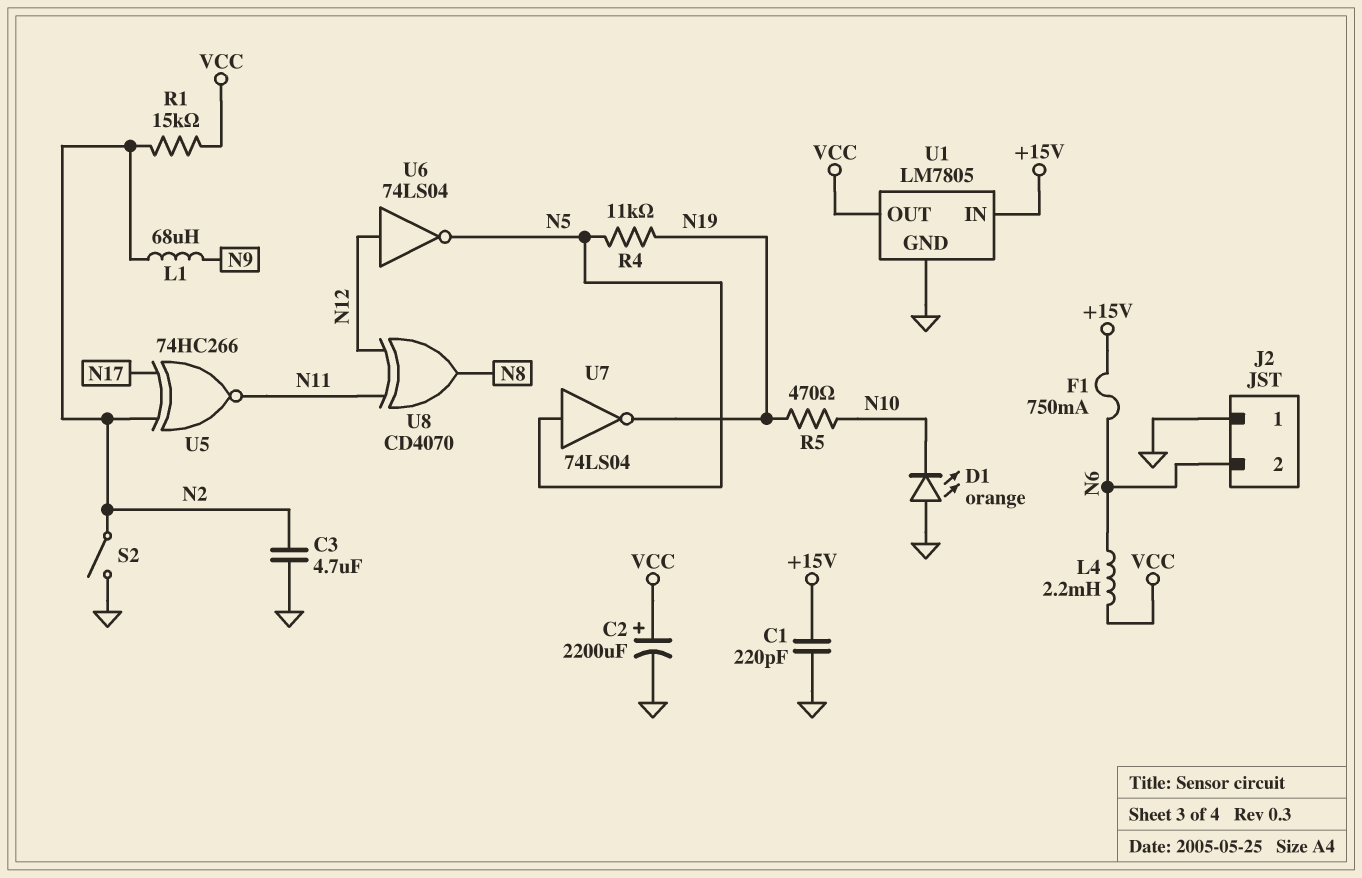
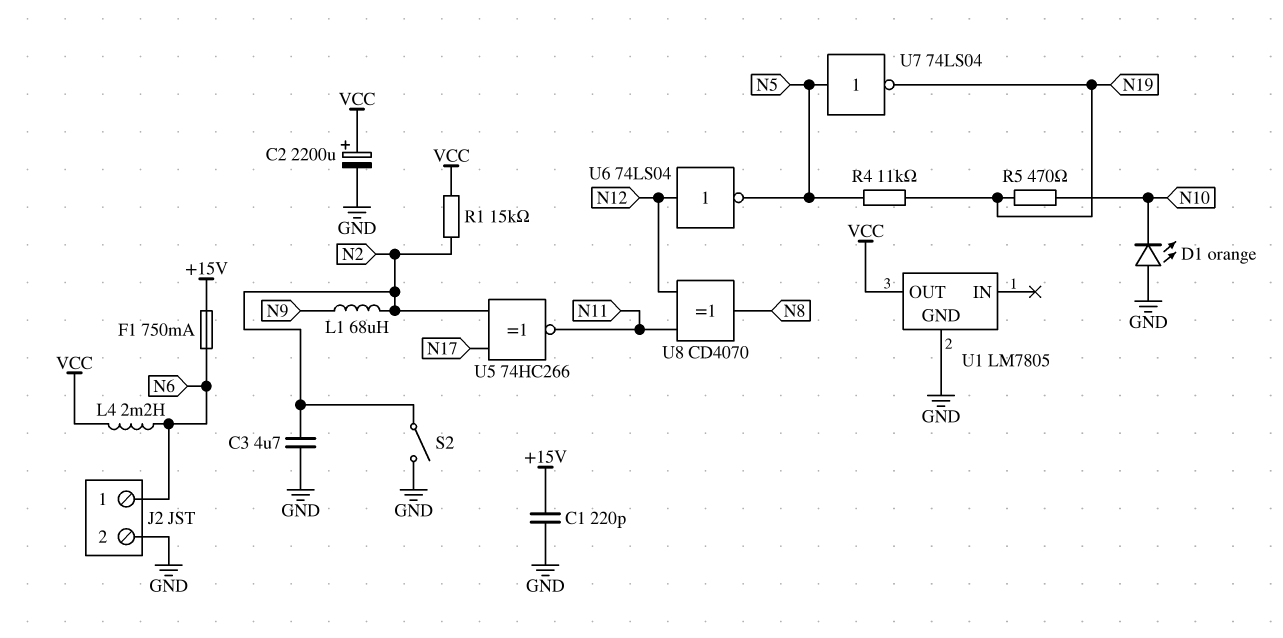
J2 pin 1: GND -> N6
J2 pin 2: N6 -> GND
U1 pin IN: +15V -> none

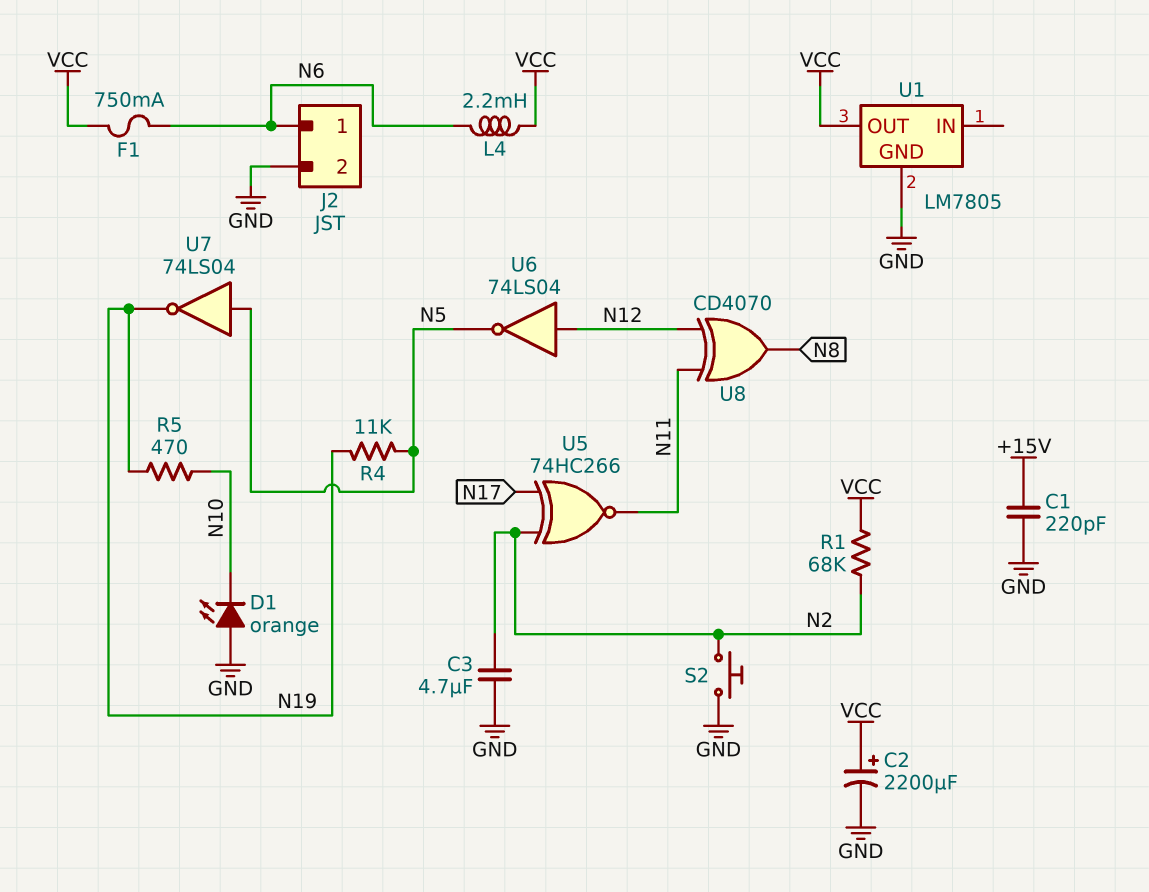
F1: 750mA (+15V, N6) -> 750mA (N6, VCC)
L1: 68uH (N2, N9) -> none
R1: 15k (N2, VCC) -> 68k (N2, VCC)
S2: switch (GND, N2) -> button (GND, N2)

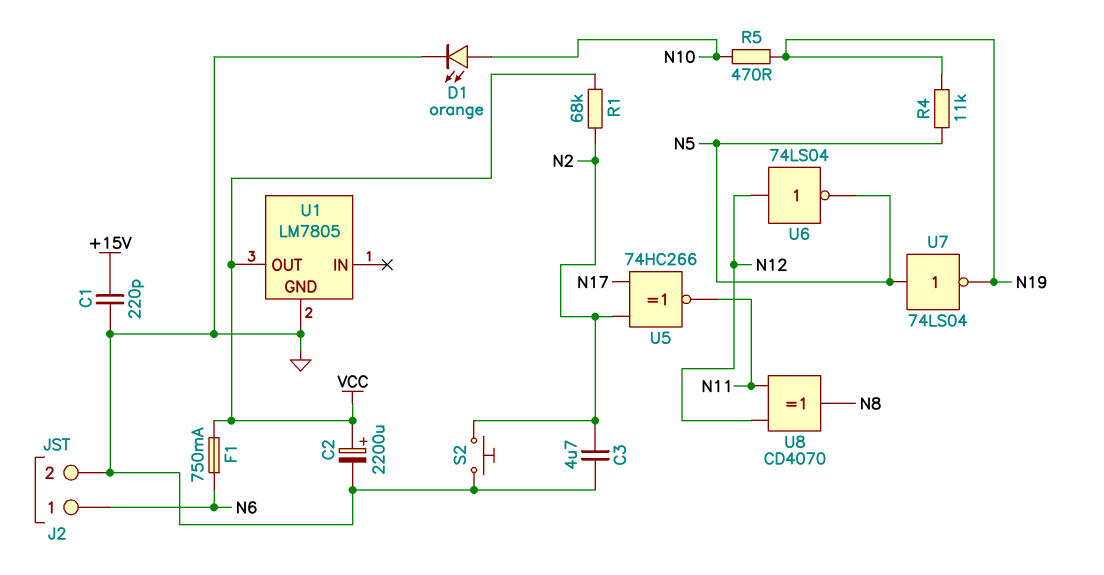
D1: LED orange (A GND, K N10) -> LED orange (A N10, K GND)
L4: 2.2mH (N6, VCC) -> none

